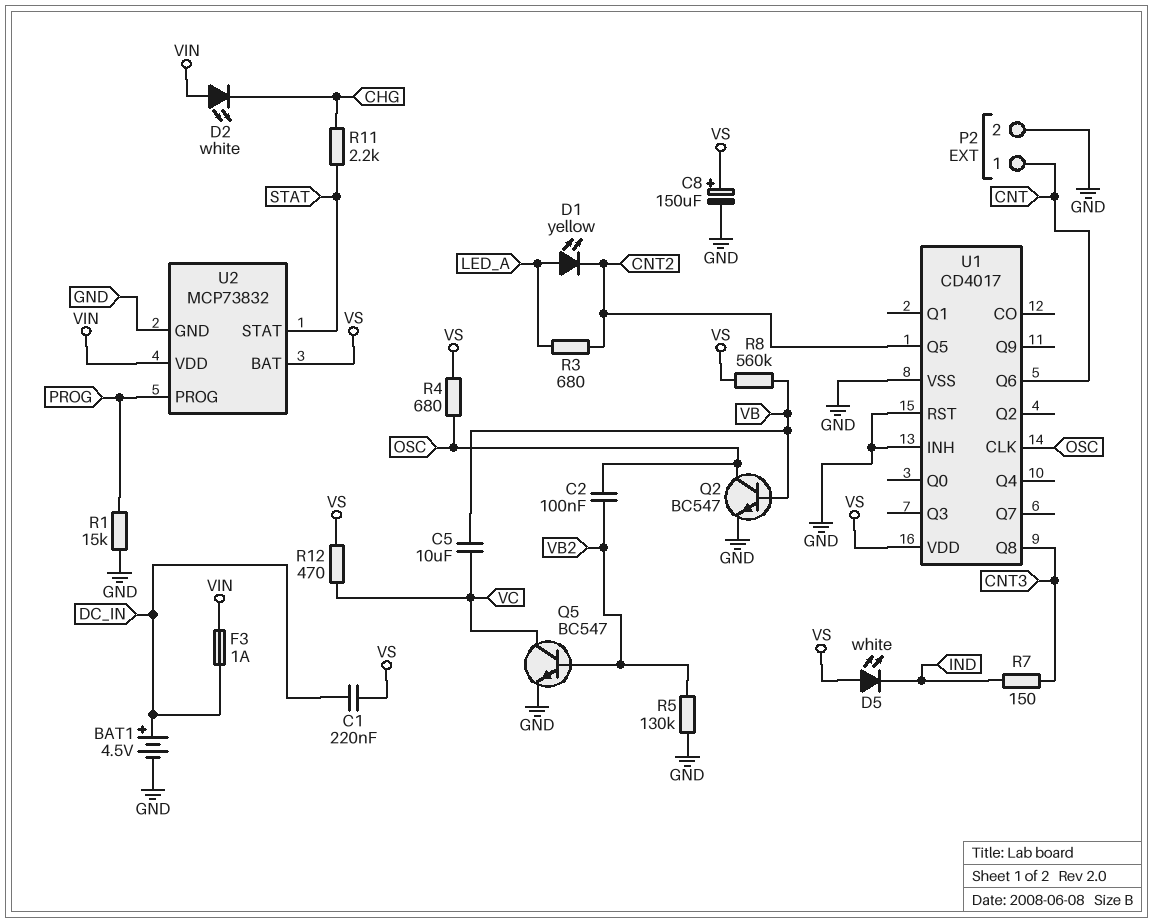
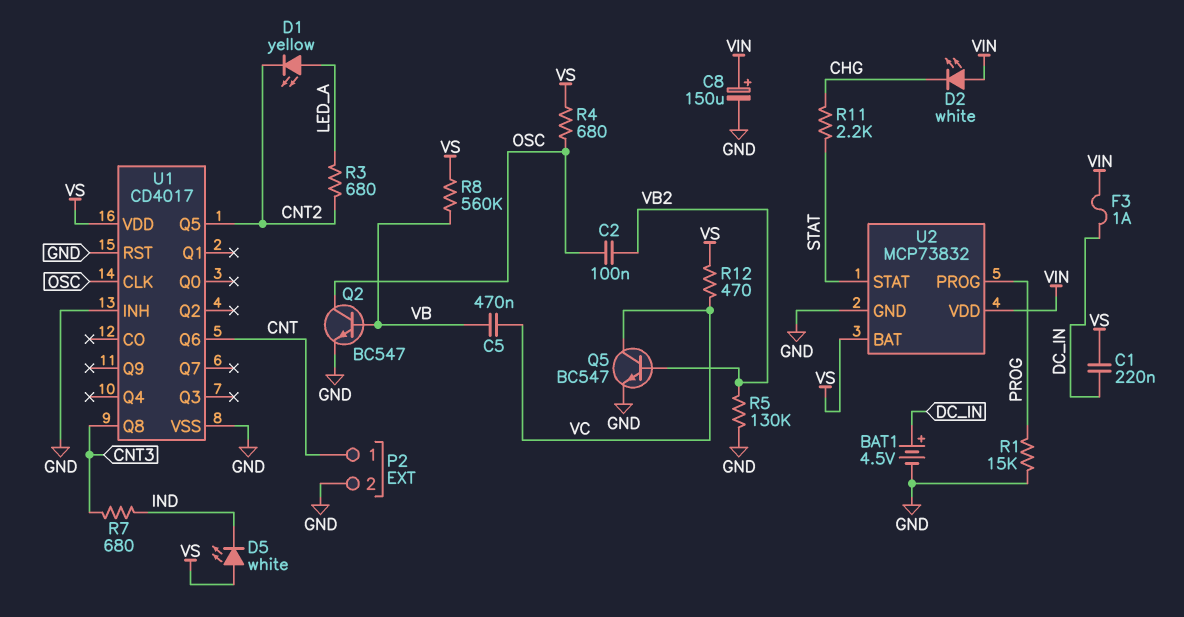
C5: 10uF (VB, VC) -> 470nF (VB, VC)
C8: 150uF (plus VS, minus GND) -> 150uF (plus VIN, minus GND)
R7: 150 (CNT3, IND) -> 680 (CNT3, IND)

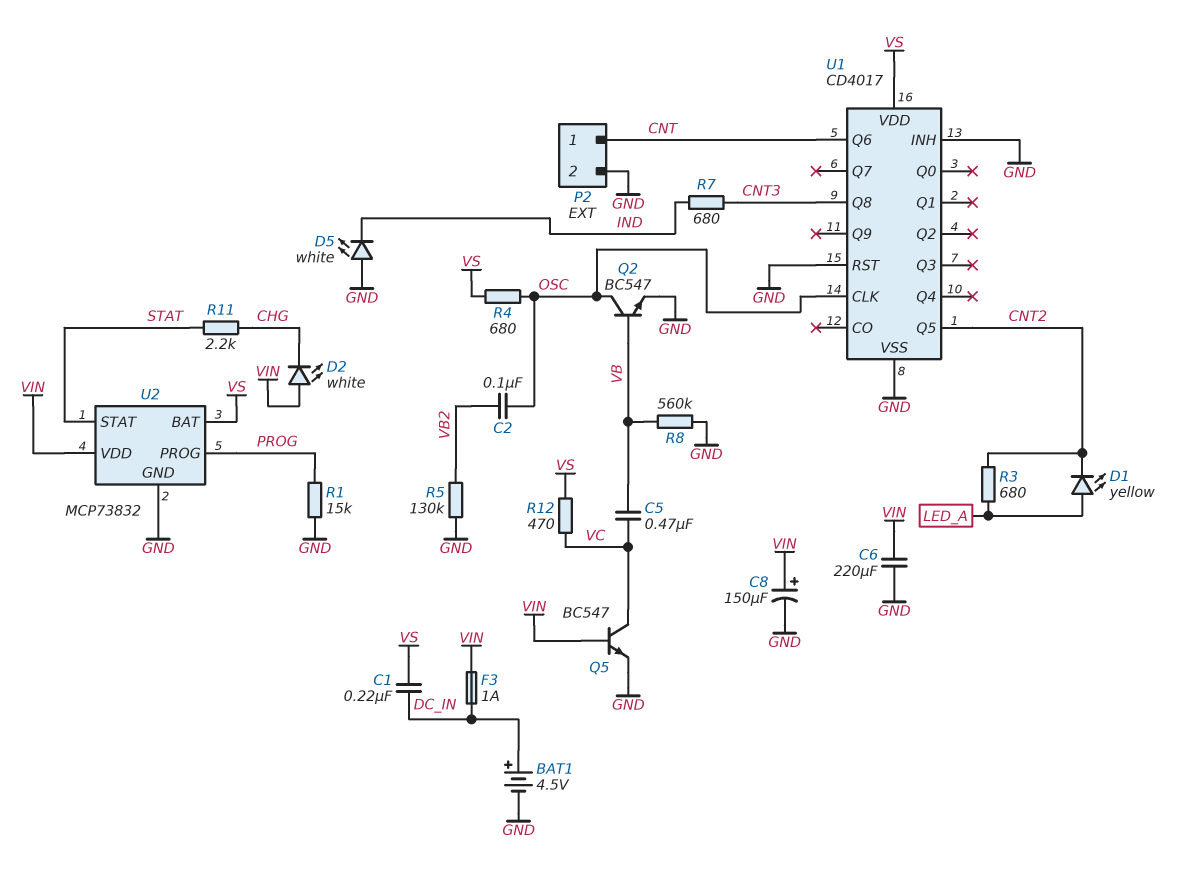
C6: none -> 220uF (GND, VIN)
D5: LED white (A VS, K IND) -> LED white (A GND, K IND)
Q5: NPN BC547 (B VB2, C VC, E GND) -> NPN BC547 (B VIN, C VC, E GND)
R8: 560k (VB, VS) -> 560k (GND, VB)

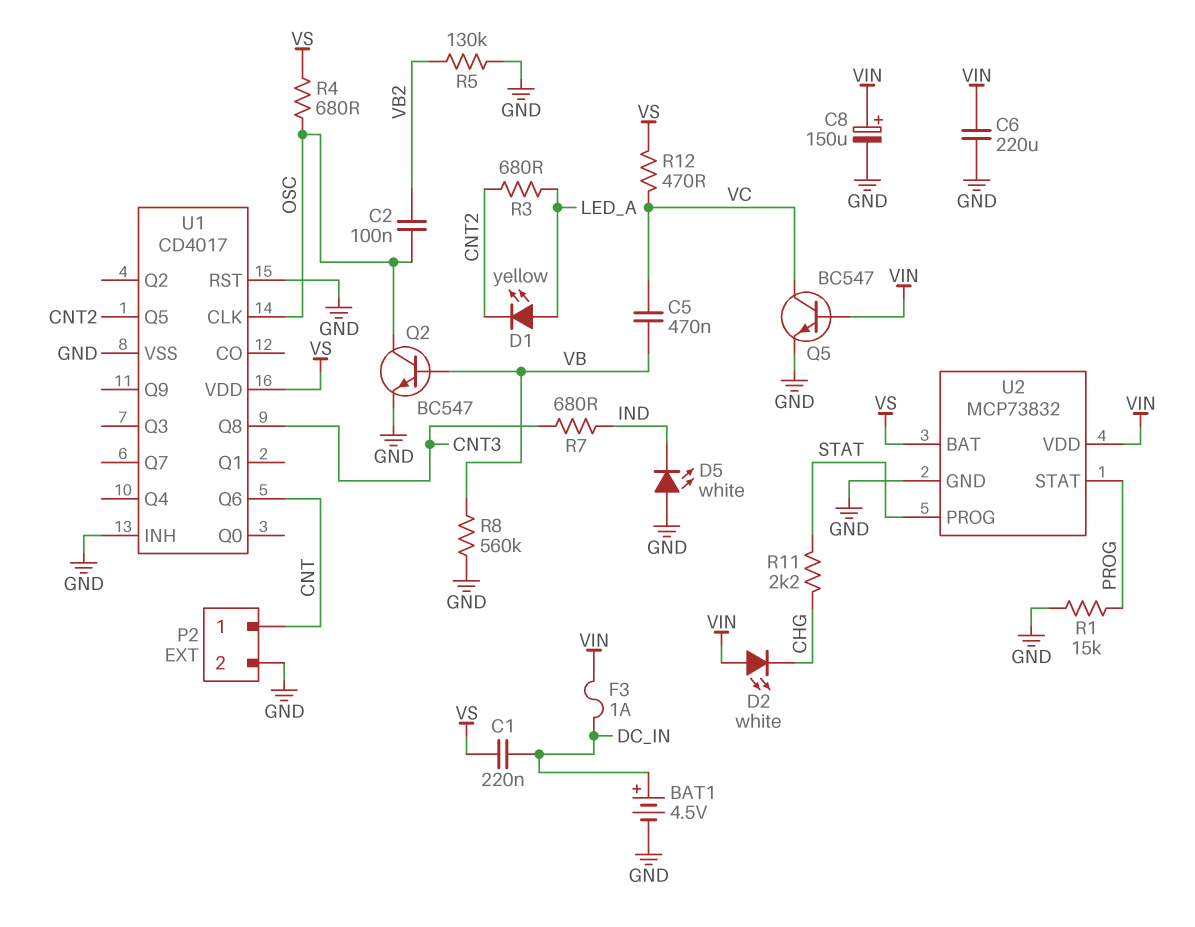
U2 pin PROG: PROG -> STAT
U2 pin STAT: STAT -> PROG

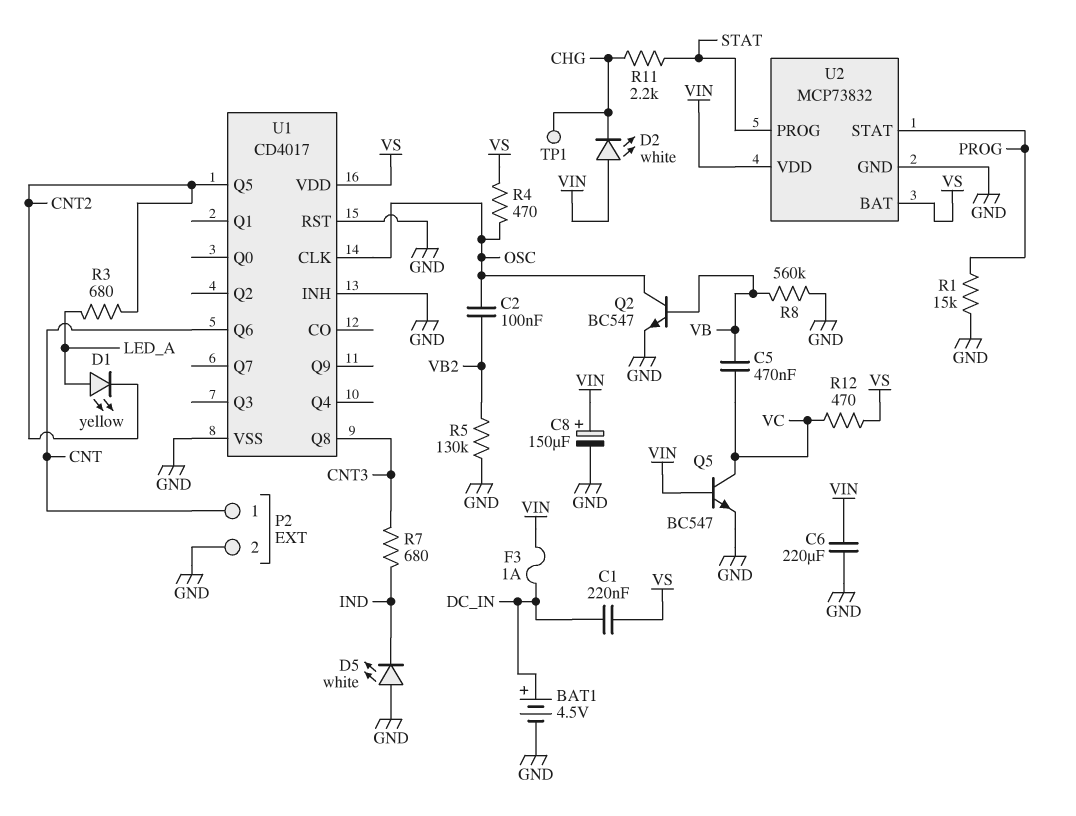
R4: 680 (OSC, VS) -> 470 (OSC, VS)
TP1: none -> test point (CHG)

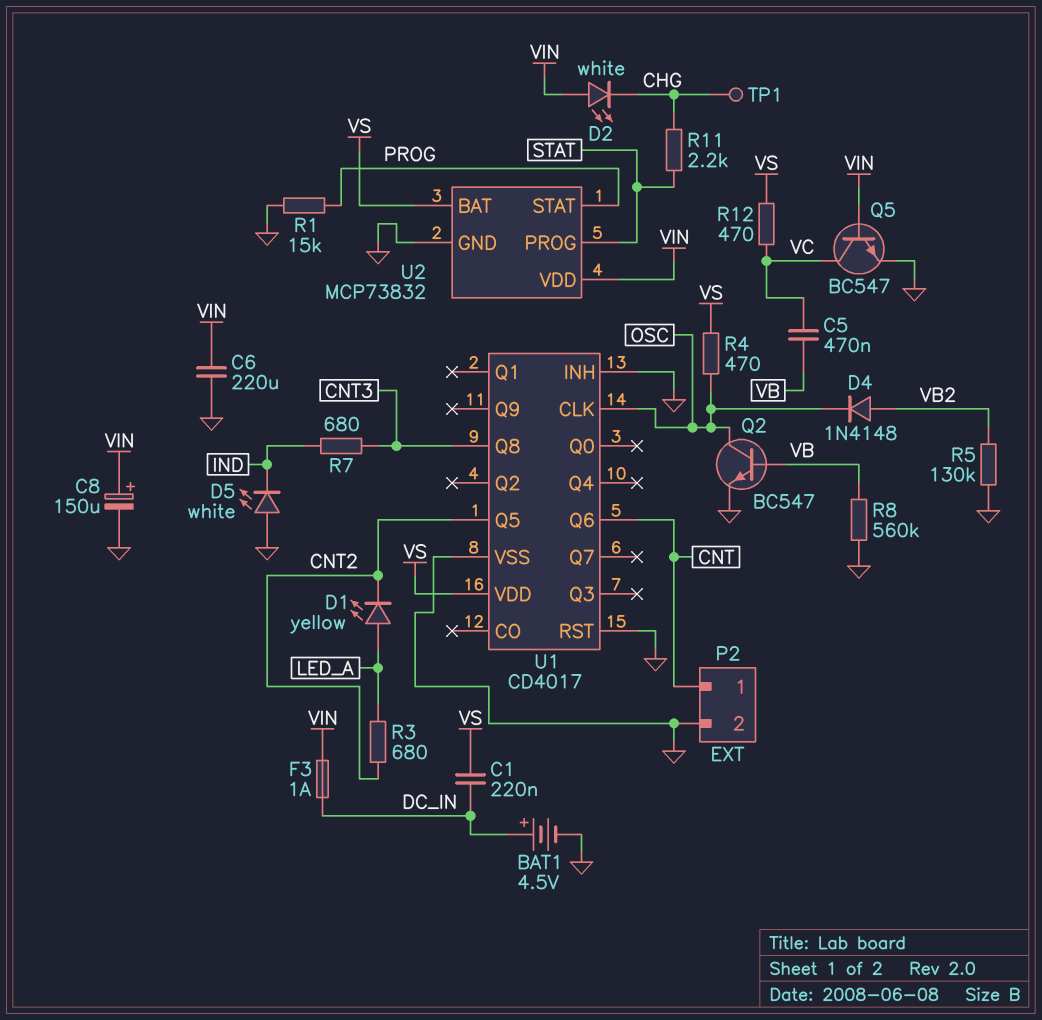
C2: 100nF (OSC, VB2) -> none
D4: none -> diode 1N4148 (A VB2, K OSC)

